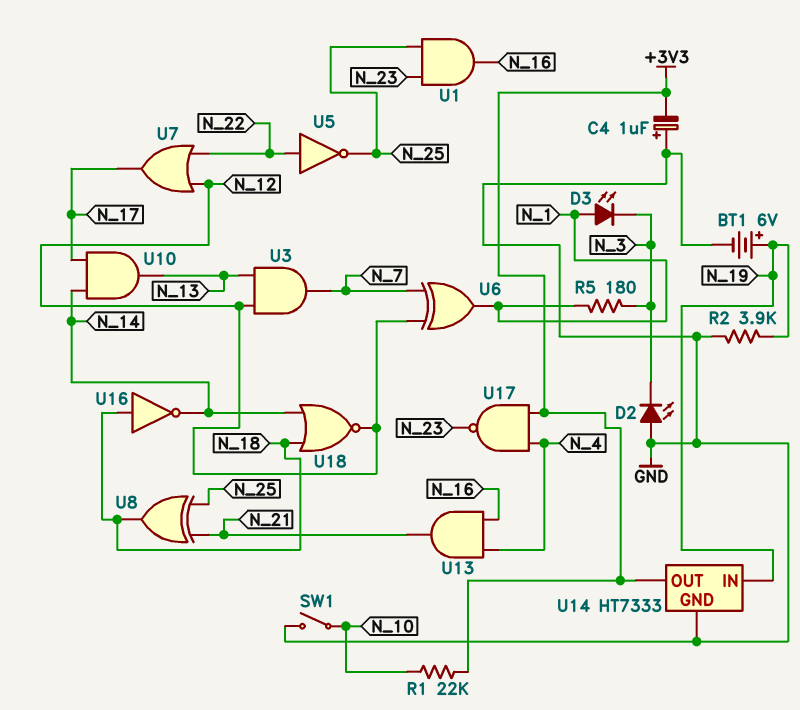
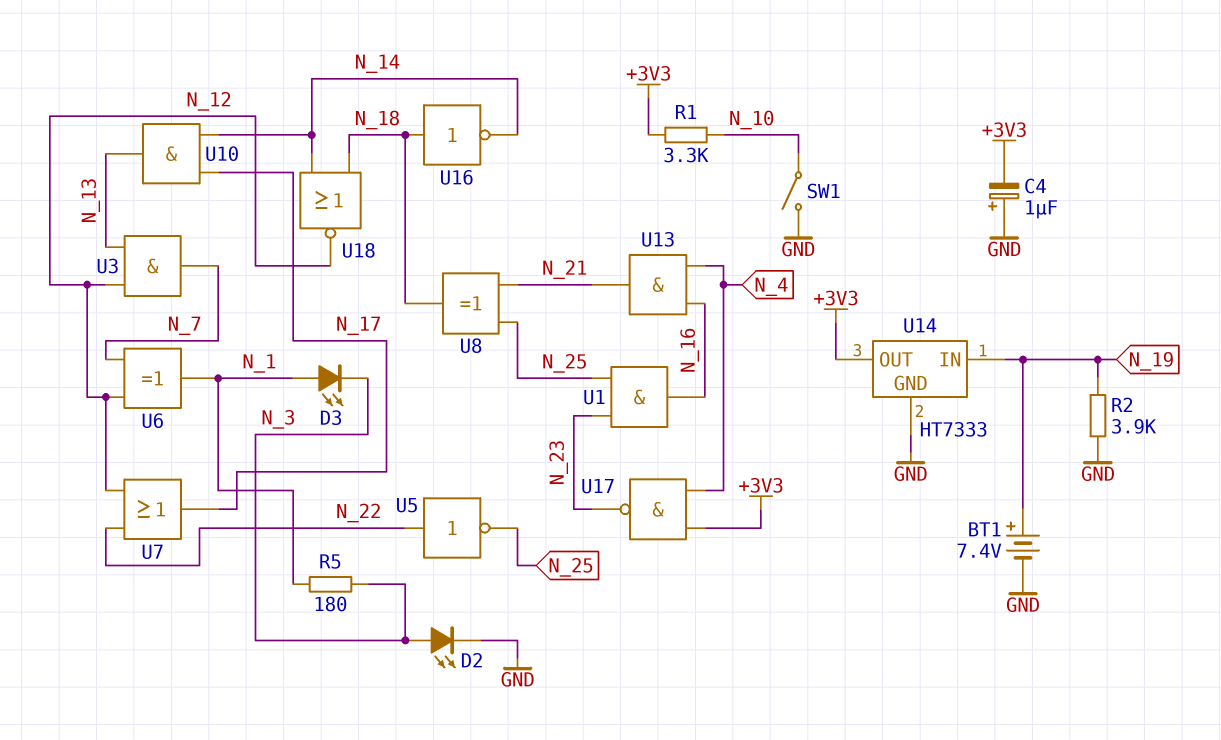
BT1: 6V (plus N_19, minus GND) -> 7.4V (plus N_19, minus GND)
D2: LED (A GND, K N_3) -> LED (A N_3, K GND)
R1: 22k (+3V3, N_10) -> 3.3k (+3V3, N_10)

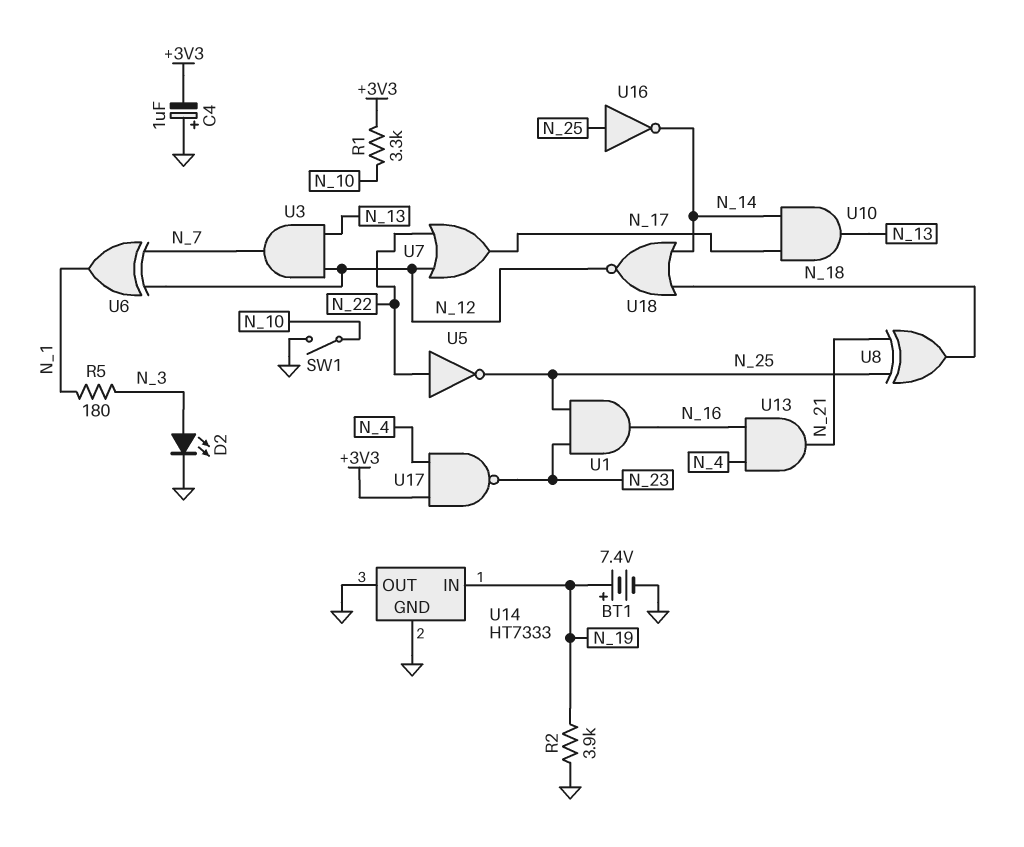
D3: LED (A N_1, K N_3) -> none
U14 pin OUT: +3V3 -> GND
U16: NOT (in N_18, out N_14) -> NOT (in N_25, out N_14)

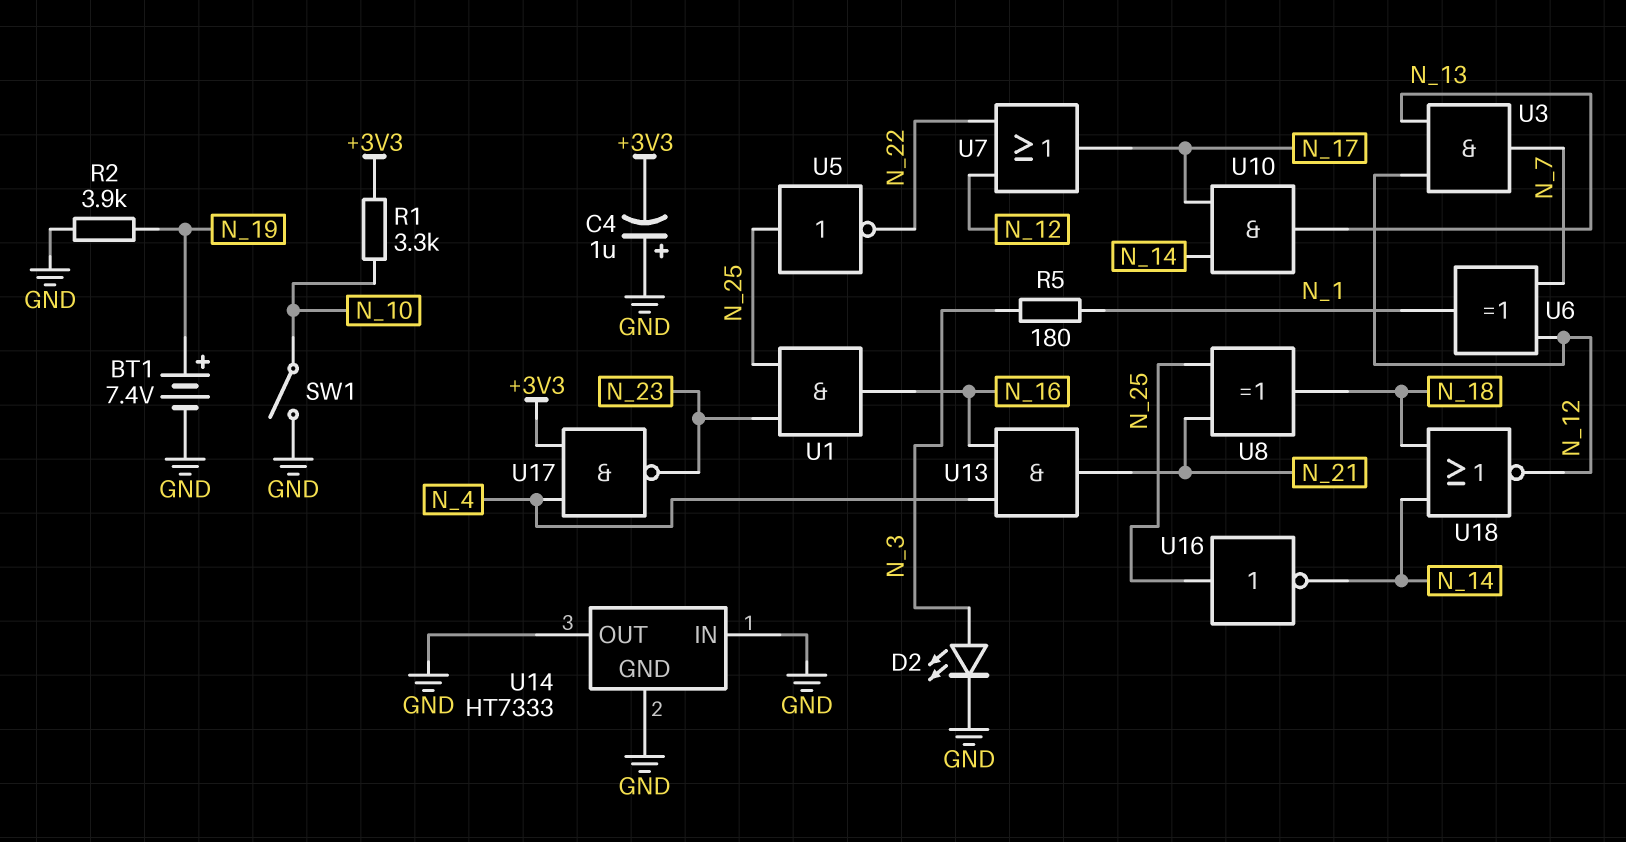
U5: NOT (in N_22, out N_25) -> NOT (in N_25, out N_22)
U14 pin IN: N_19 -> GND

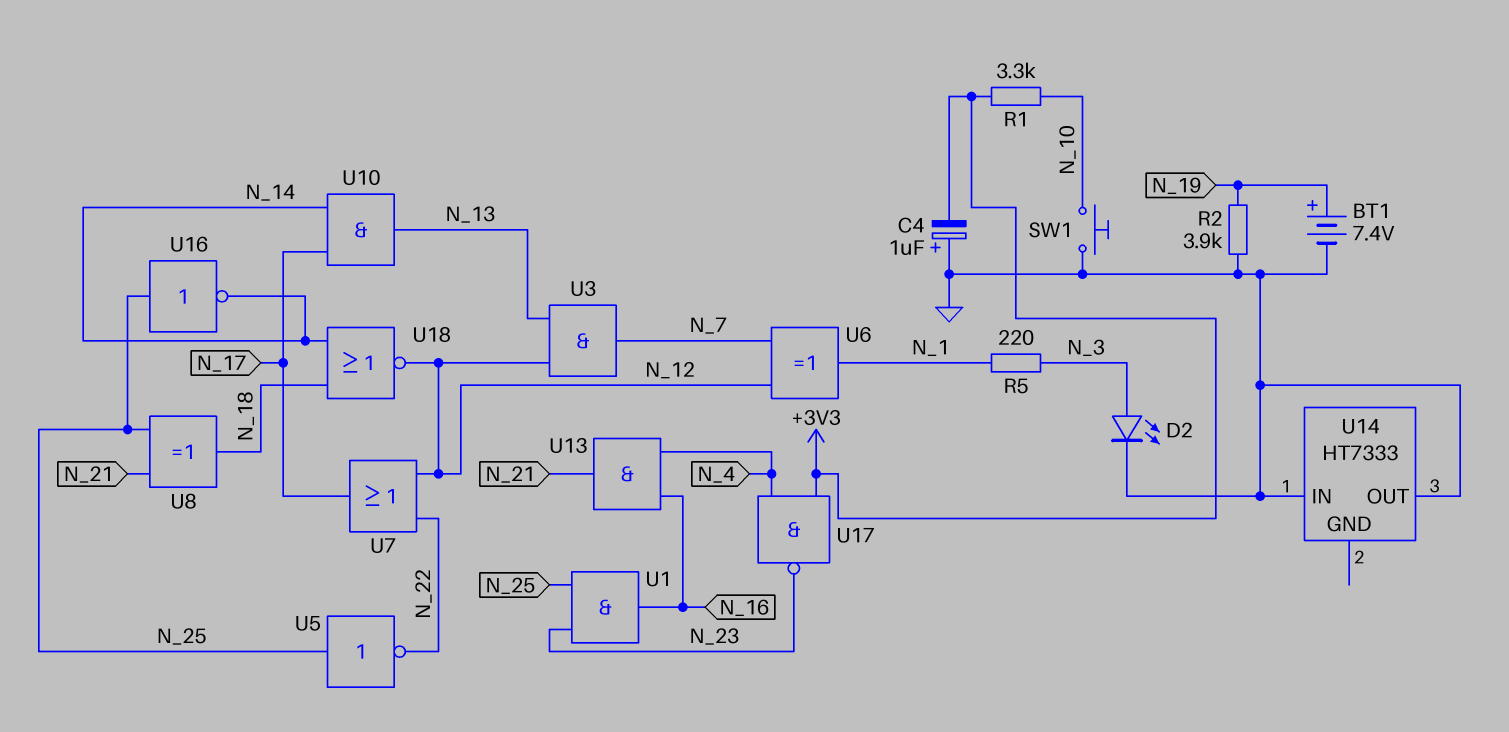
R5: 180 (N_1, N_3) -> 220 (N_1, N_3)
SW1: switch (GND, N_10) -> button (GND, N_10)
U14 pin GND: GND -> none

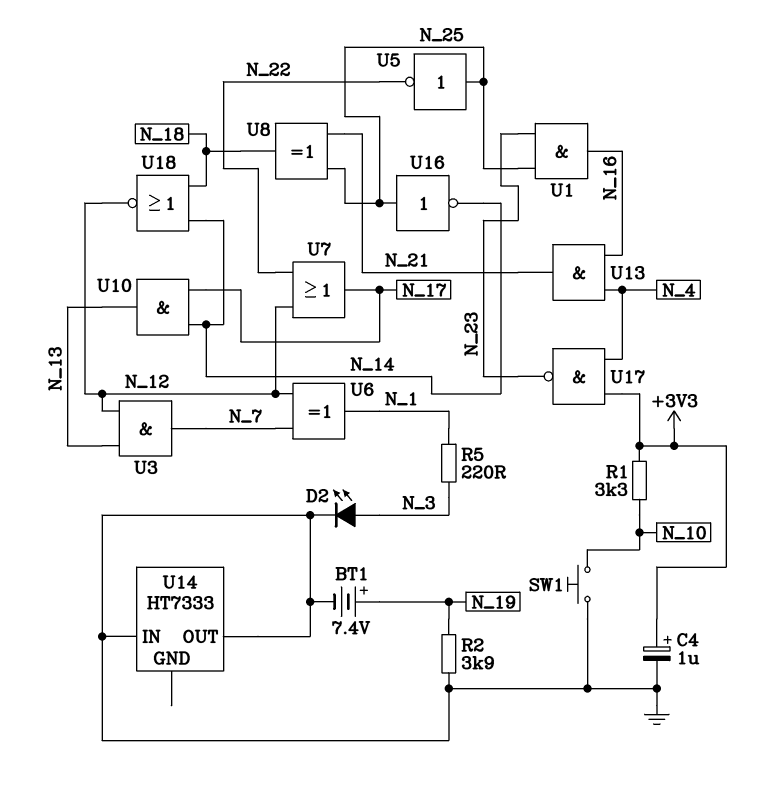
C4: 1uF (plus GND, minus +3V3) -> 1uF (plus +3V3, minus GND)

